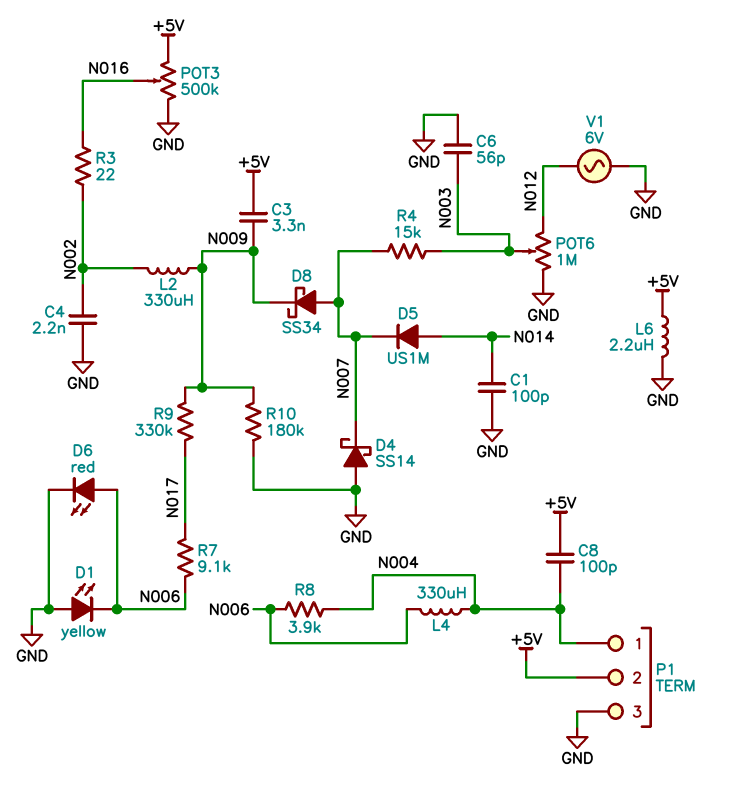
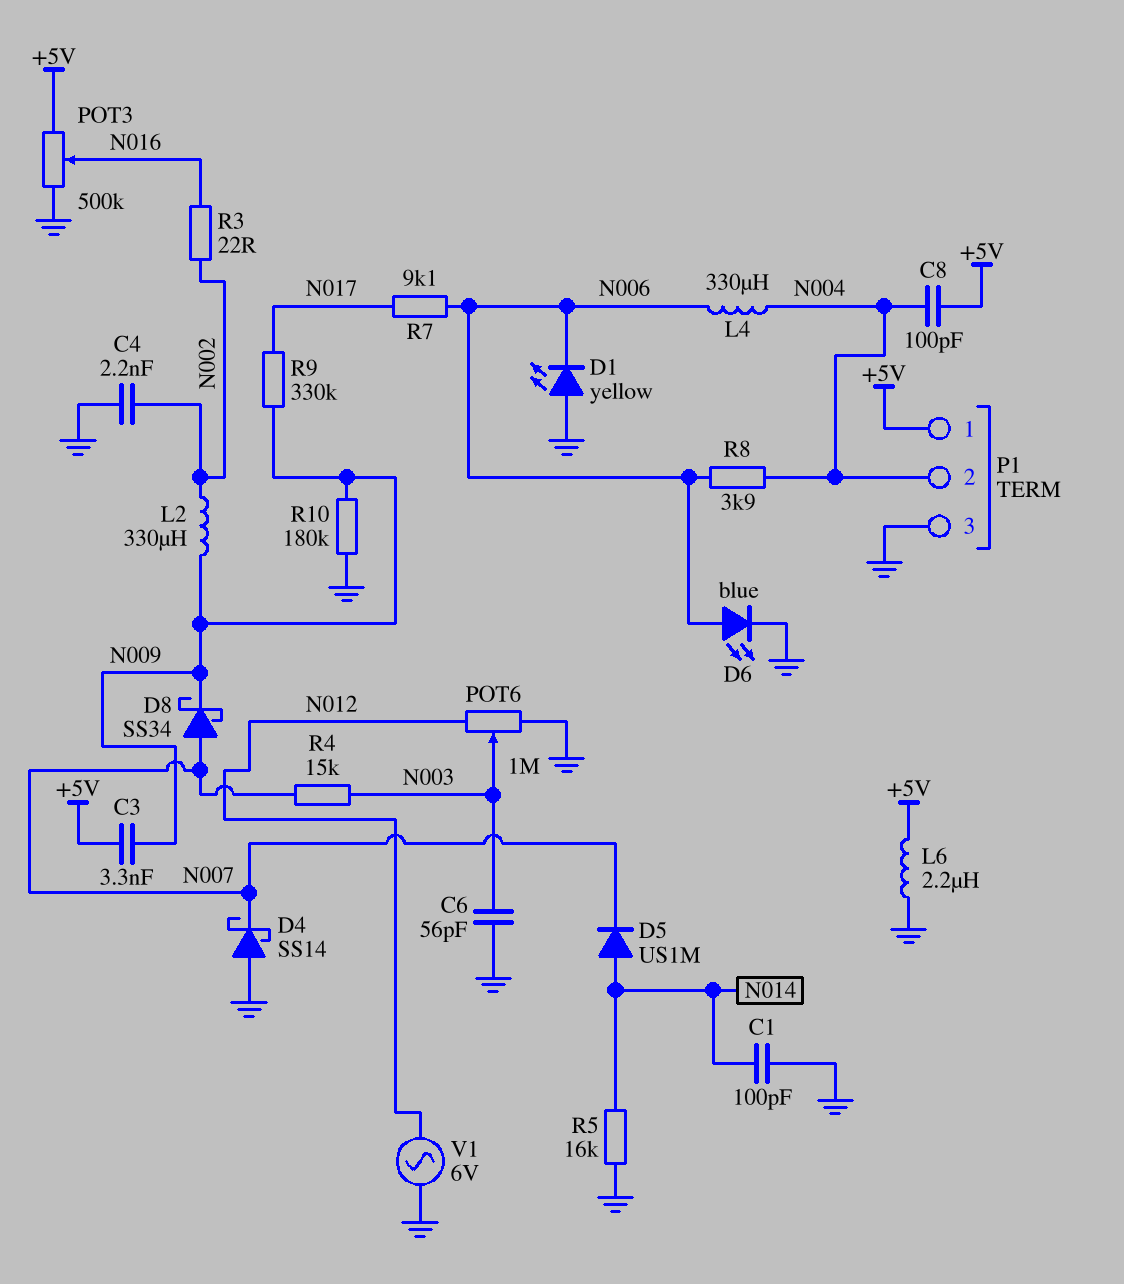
D6: LED red (A N006, K GND) -> LED blue (A N006, K GND)
P1 pin 1: N004 -> +5V
P1 pin 2: +5V -> N004
R5: none -> 16k (GND, N014)

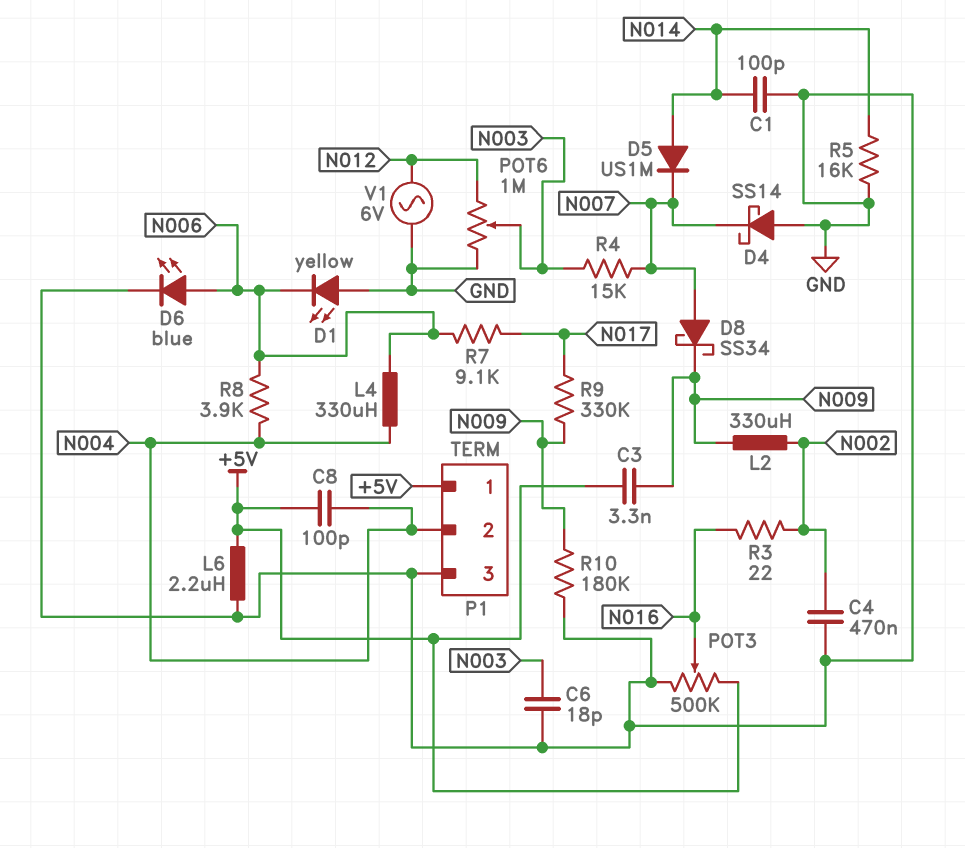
C4: 2.2nF (GND, N002) -> 470nF (GND, N002)
C6: 56pF (GND, N003) -> 18pF (GND, N003)

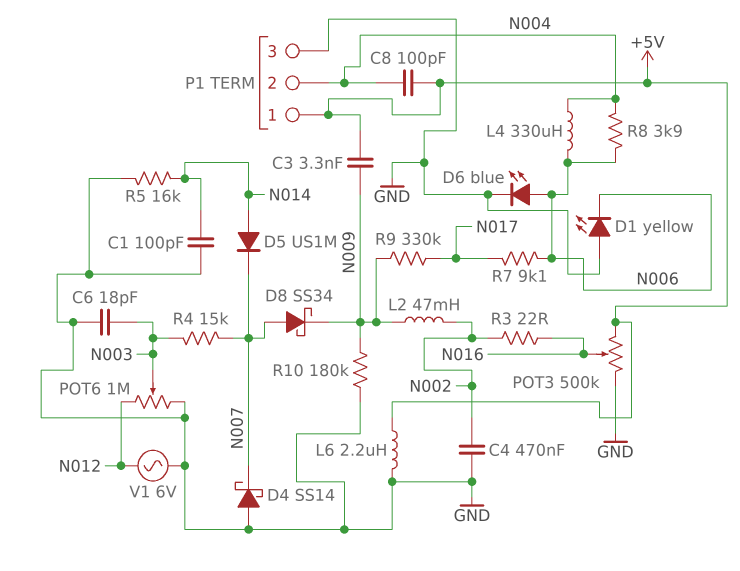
L2: 330uH (N002, N009) -> 47mH (N002, N009)

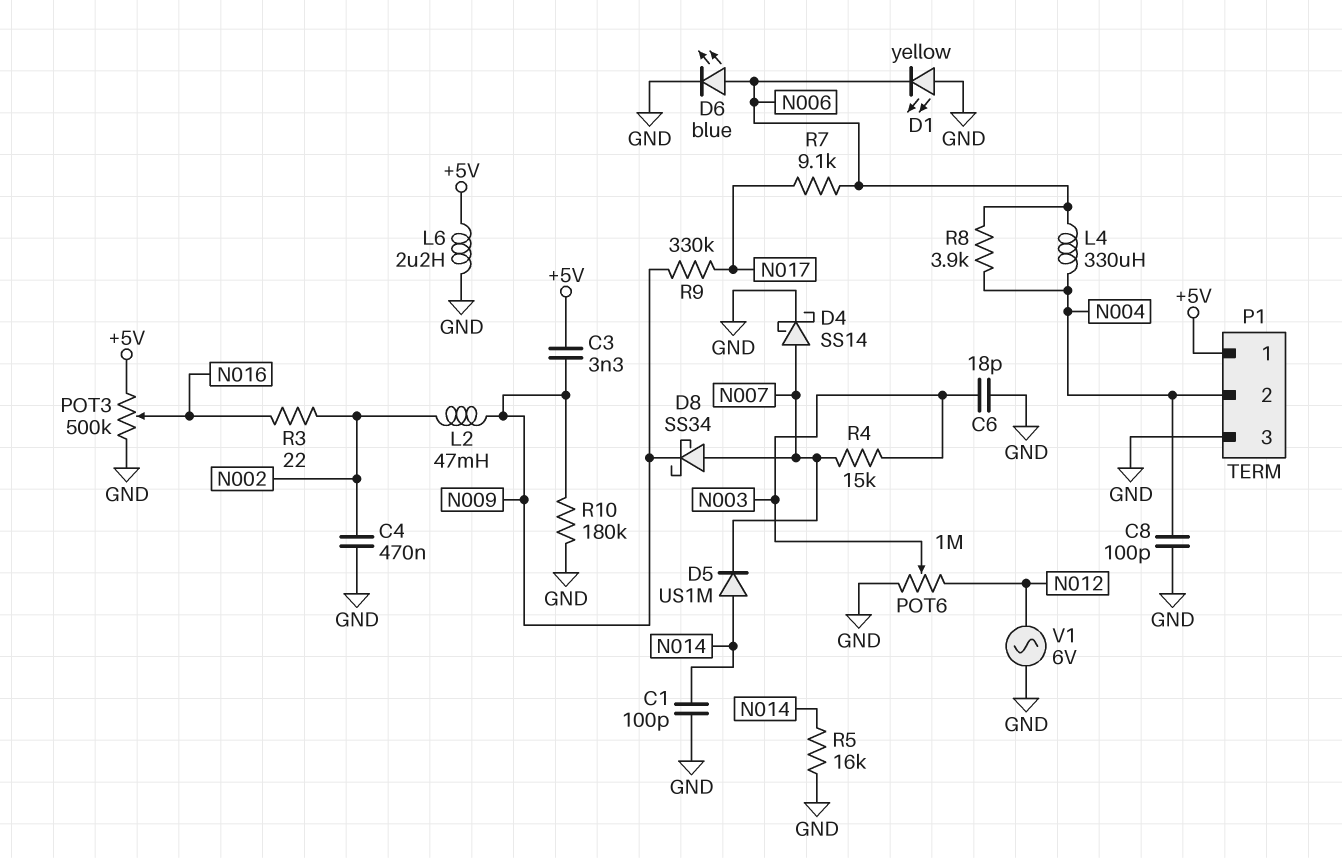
C8: 100pF (+5V, N004) -> 100pF (GND, N004)
D4: schottky SS14 (A GND, K N007) -> schottky SS14 (A N007, K GND)

